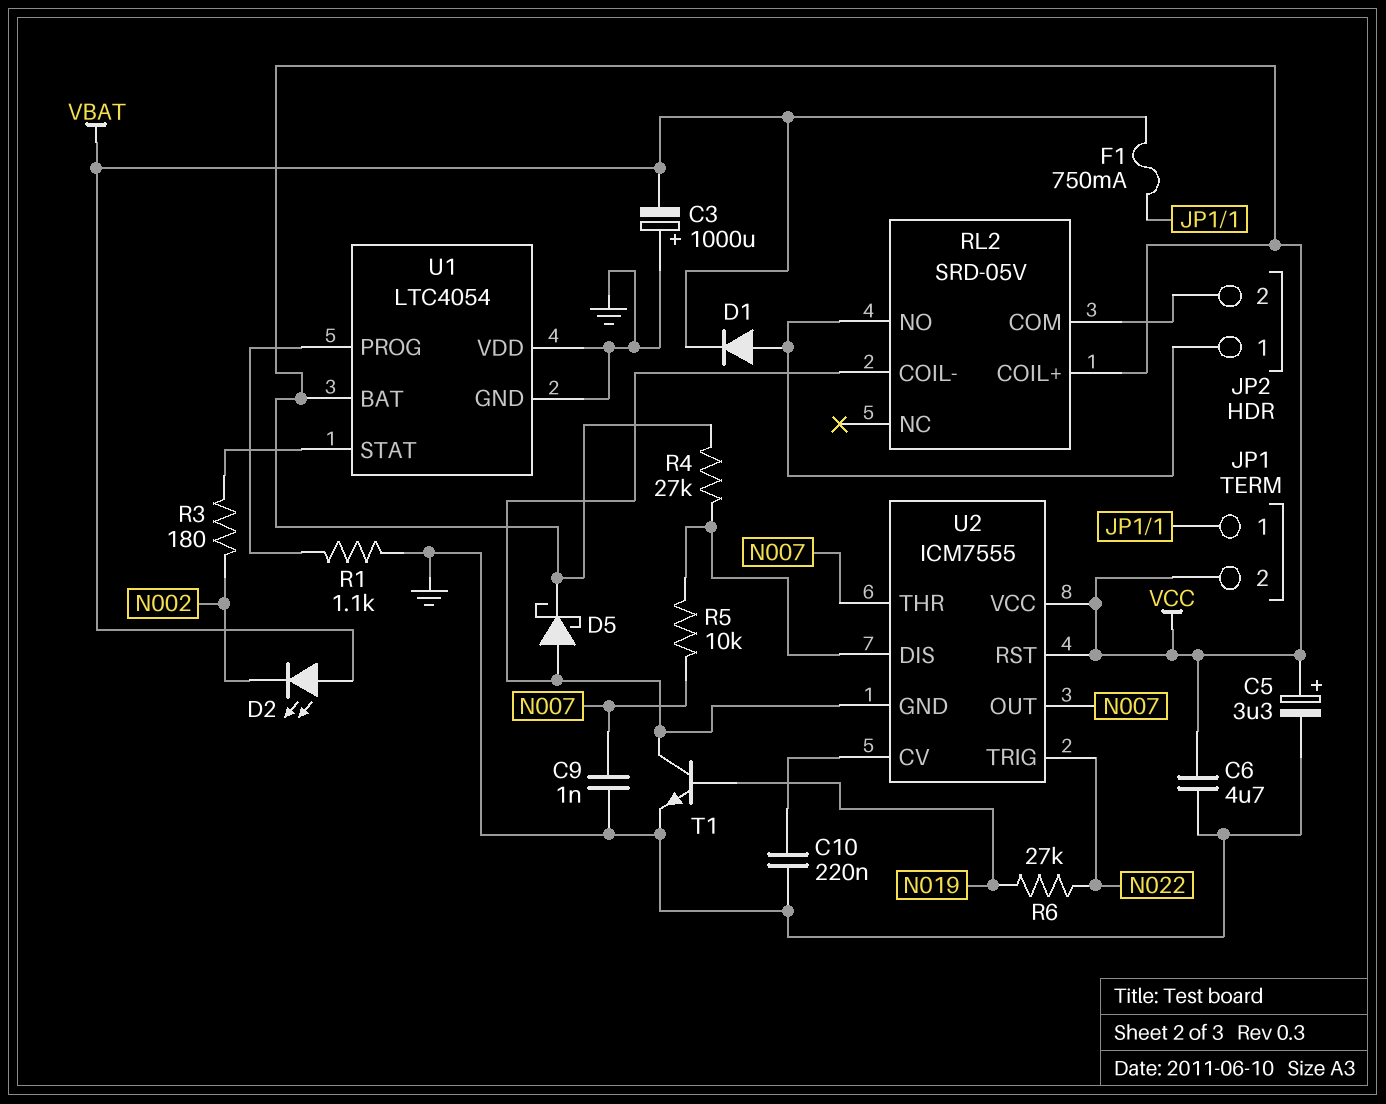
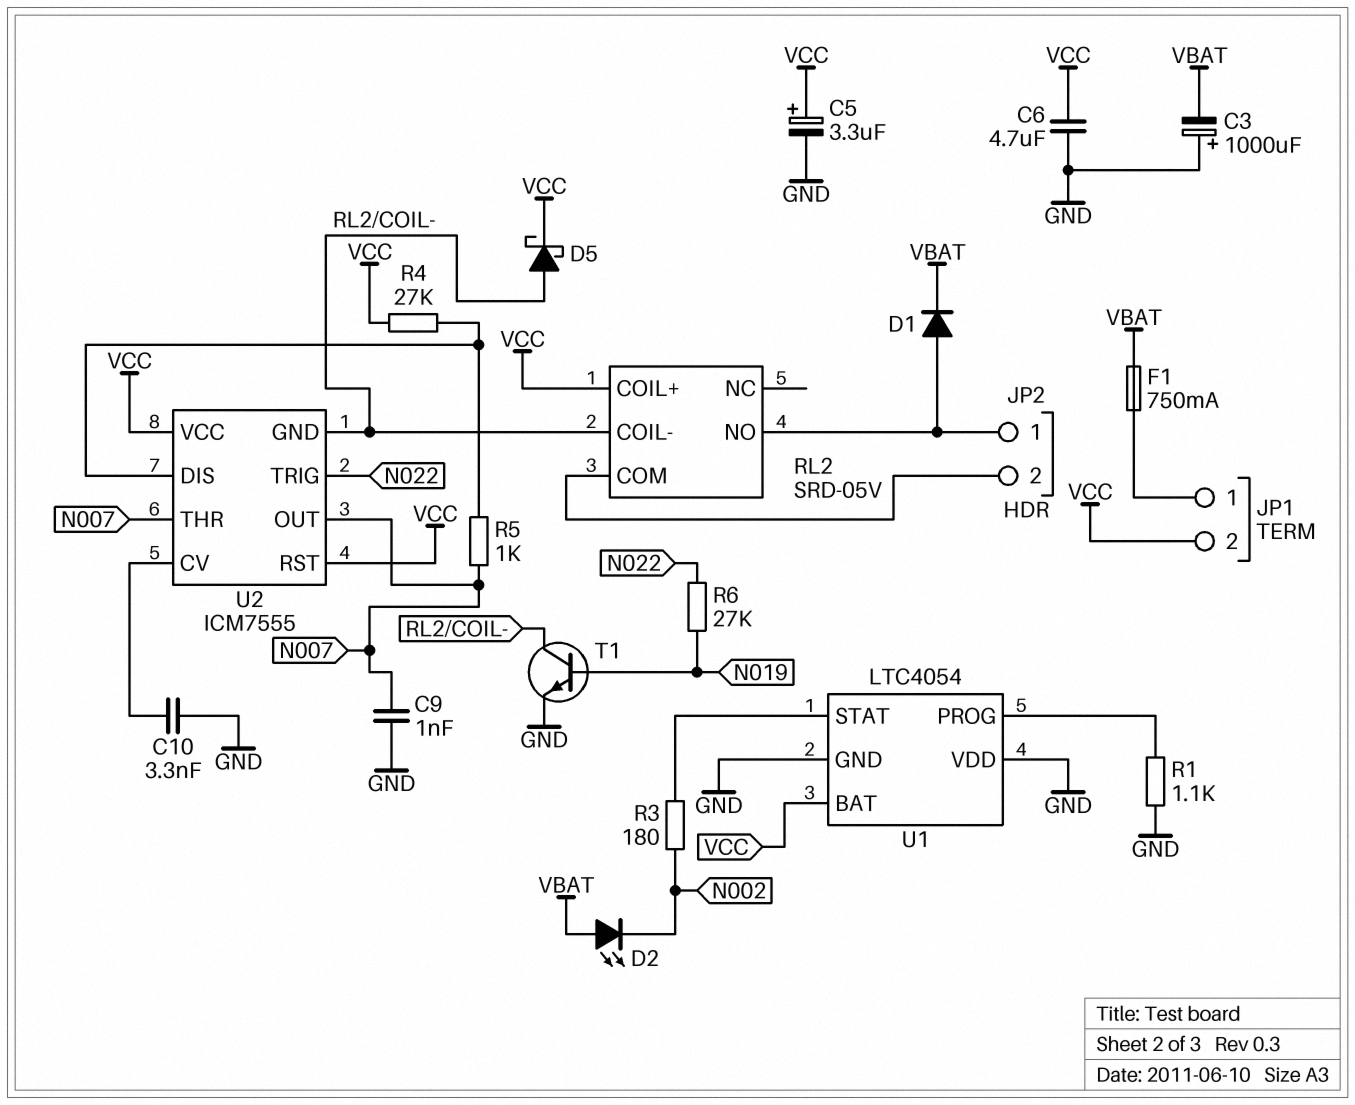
C10: 220nF (GND, U2/CV) -> 3.3nF (GND, U2/CV)
R5: 10k (N007, U2/DIS) -> 1k (N007, U2/DIS)

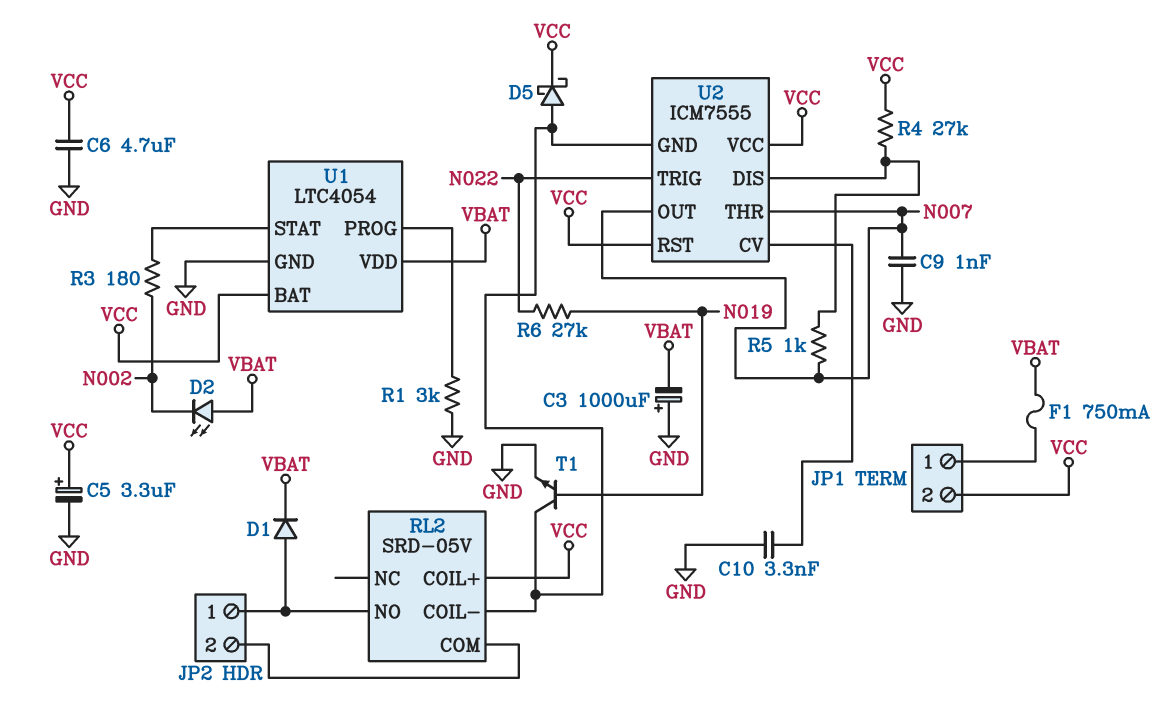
R1: 1.1k (GND, U1/PROG) -> 3k (GND, U1/PROG)
U1 pin VDD: GND -> VBAT

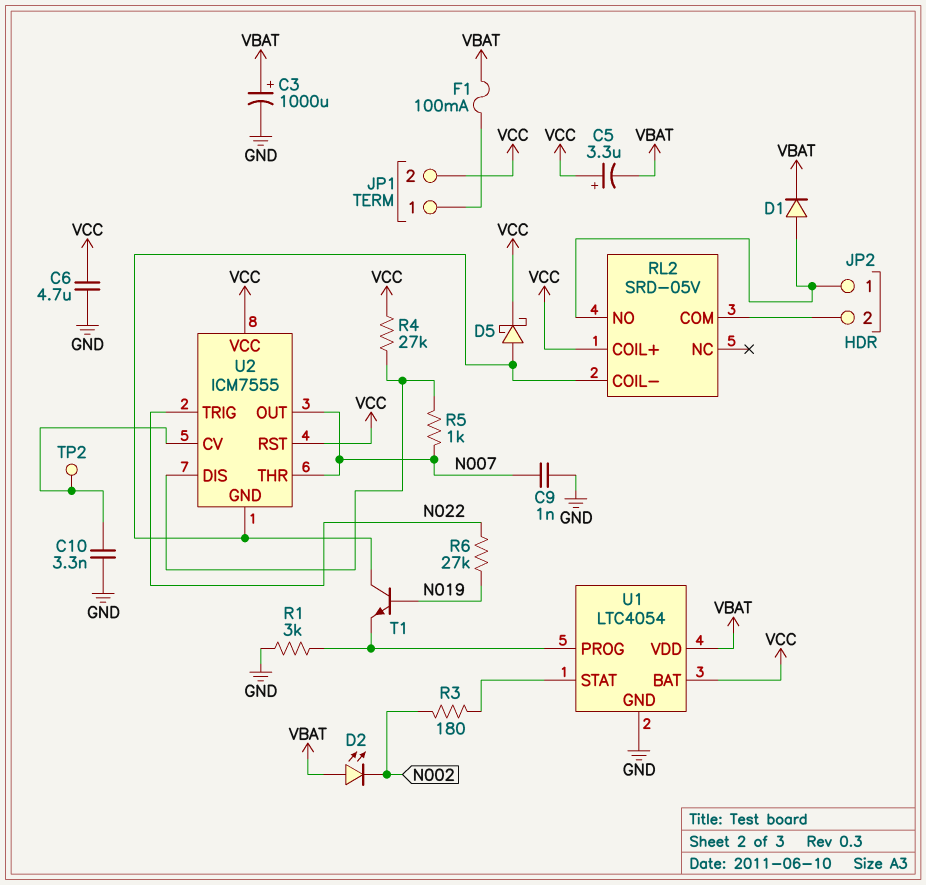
C3: 1000uF (plus GND, minus VBAT) -> 1000uF (plus VBAT, minus GND)
C5: 3.3uF (plus VCC, minus GND) -> 3.3uF (plus VCC, minus VBAT)
F1: 750mA (JP1/1, VBAT) -> 100mA (JP1/1, VBAT)
T1: NPN (B N019, C RL2/COIL-, E GND) -> NPN (B N019, C RL2/COIL-, E U1/PROG)
TP2: none -> test point (U2/CV)

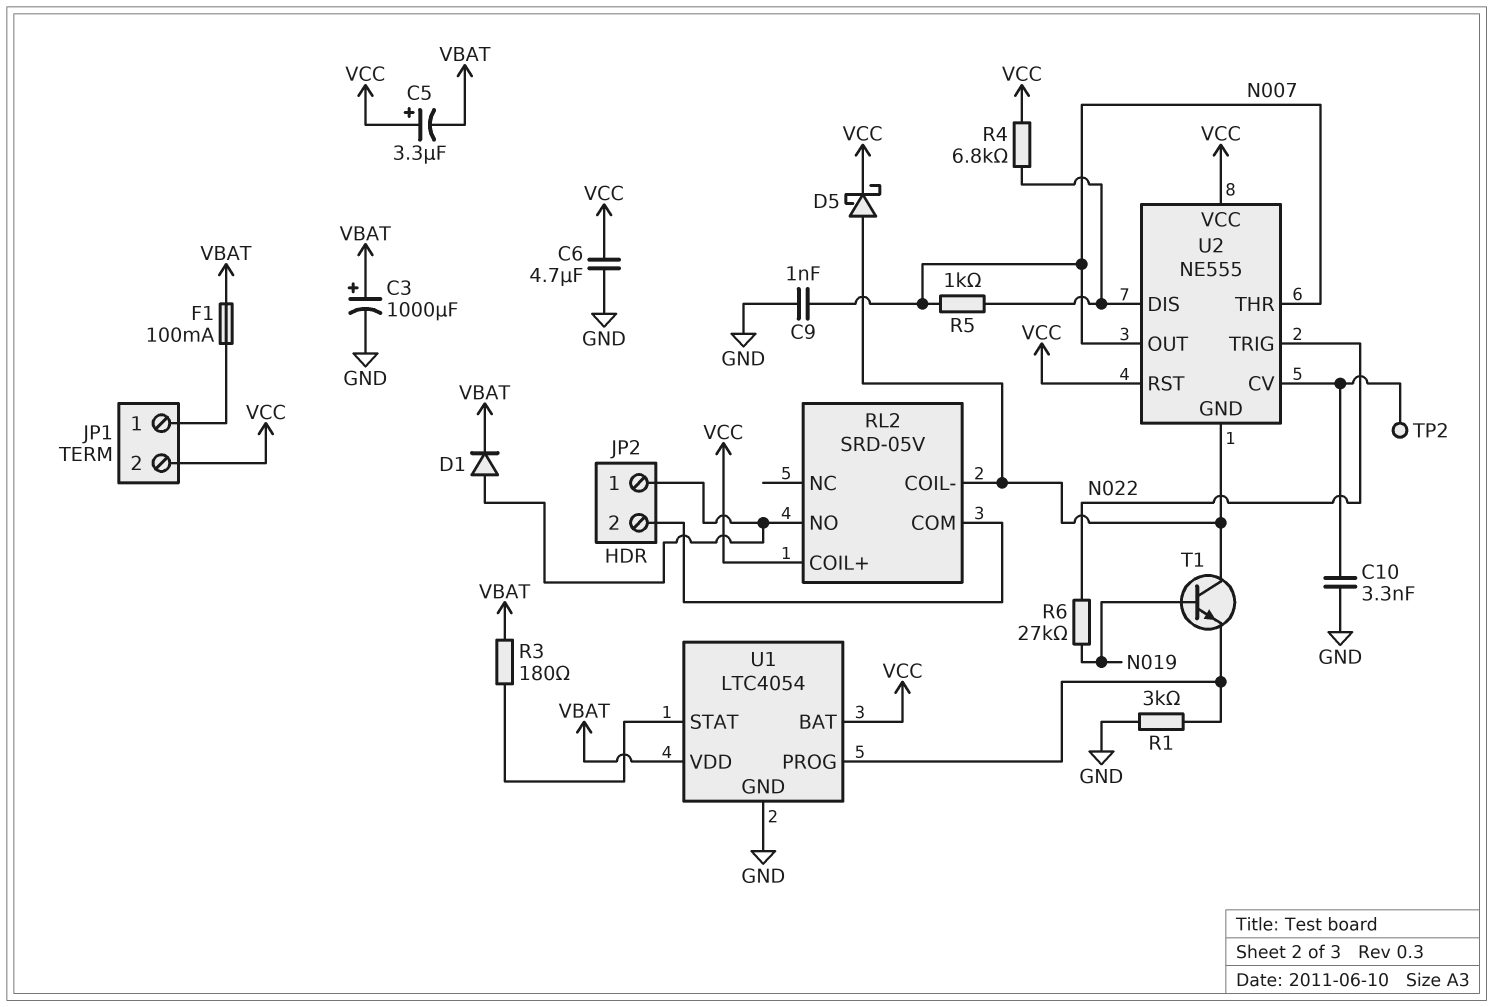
D2: LED (A VBAT, K N002) -> none
R3: 180 (N002, U1/STAT) -> 180 (U1/STAT, VBAT)
R4: 27k (U2/DIS, VCC) -> 6.8k (U2/DIS, VCC)
U2: ICM7555 -> NE555

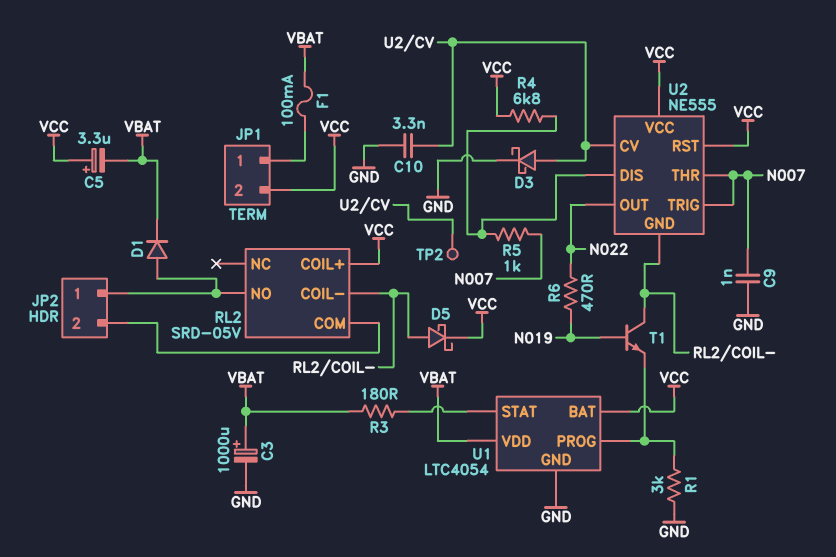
C6: 4.7uF (GND, VCC) -> none
D3: none -> schottky (A U2/CV, K GND)
R6: 27k (N019, N022) -> 470 (N019, N022)
U2 pin OUT: N007 -> N022
U2 pin TRIG: N022 -> N007

